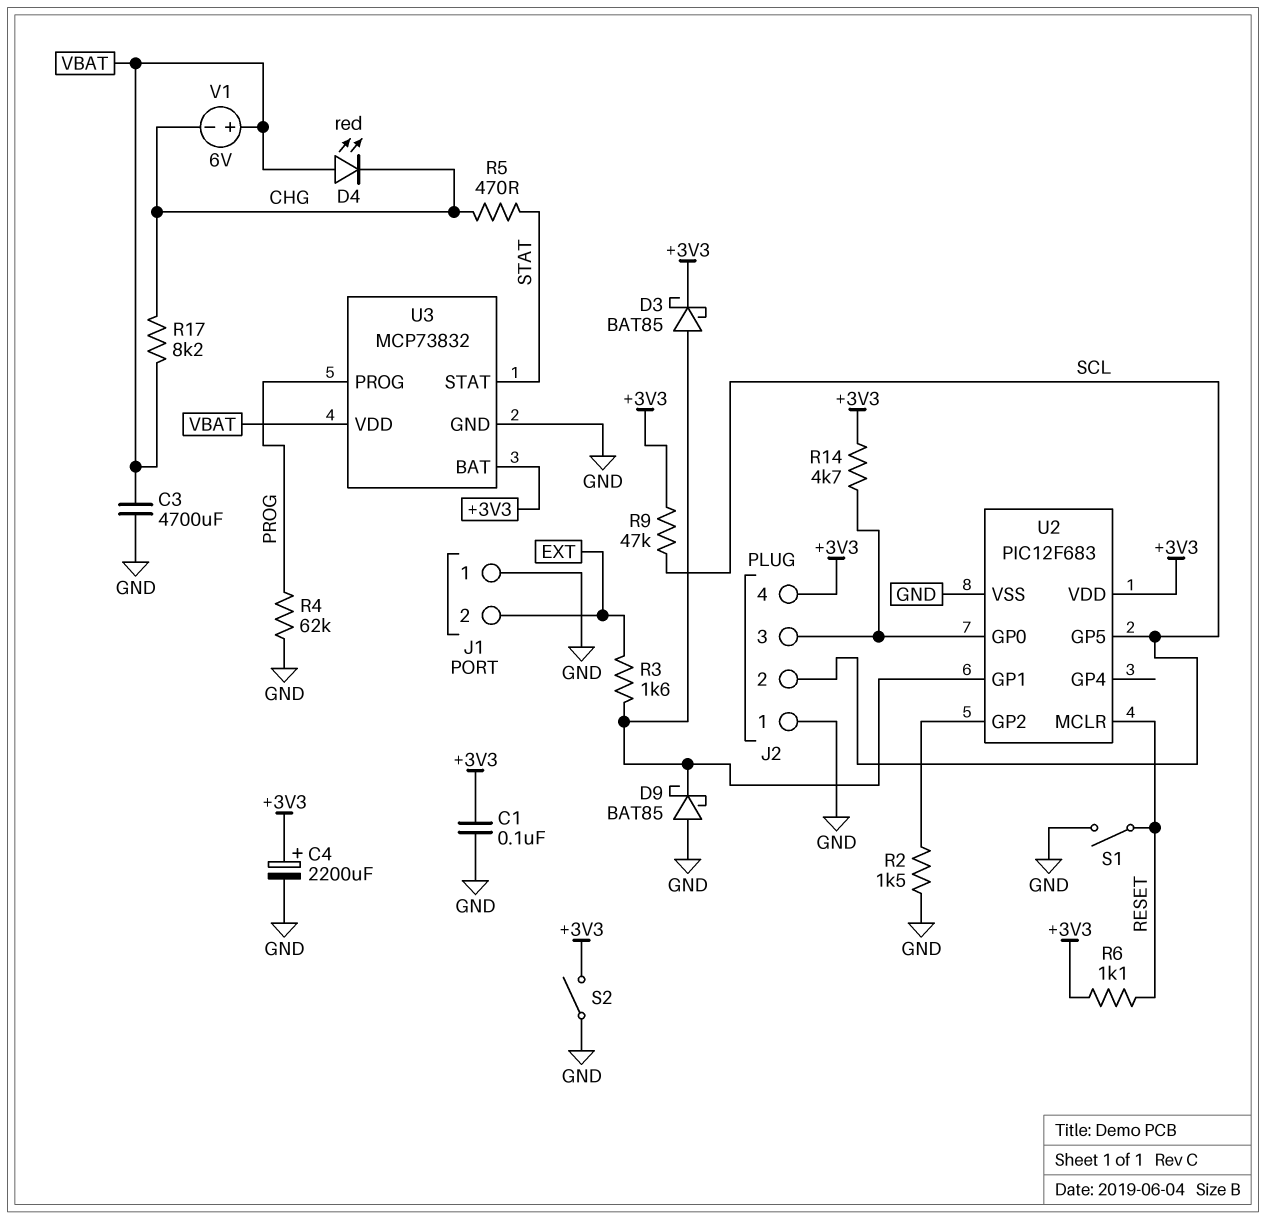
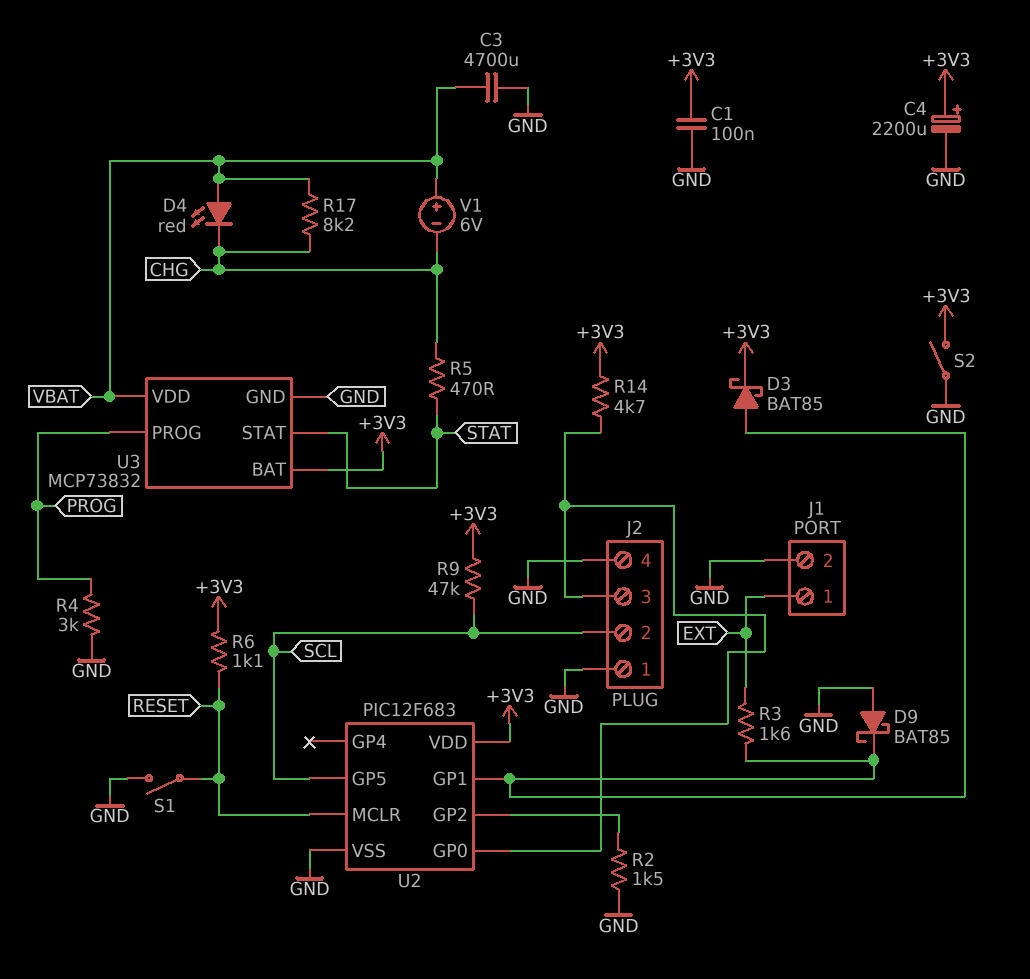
J1 pin 1: GND -> EXT
J1 pin 2: EXT -> GND
J2 pin 4: +3V3 -> GND
R4: 62k (GND, PROG) -> 3k (GND, PROG)

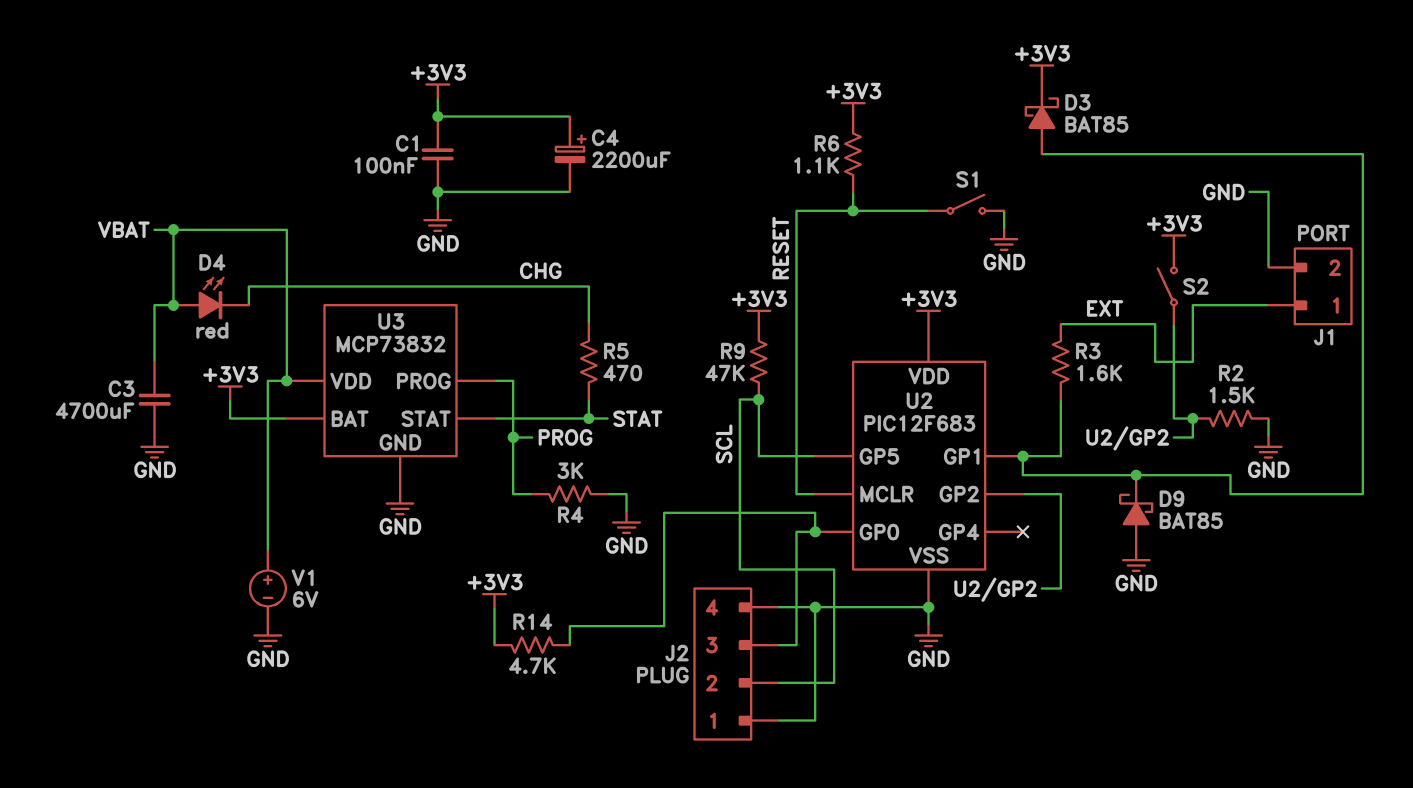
R17: 8.2k (CHG, VBAT) -> none
S2: switch (+3V3, GND) -> switch (+3V3, U2/GP2)
V1: 6V (plus VBAT, minus CHG) -> 6V (plus VBAT, minus GND)

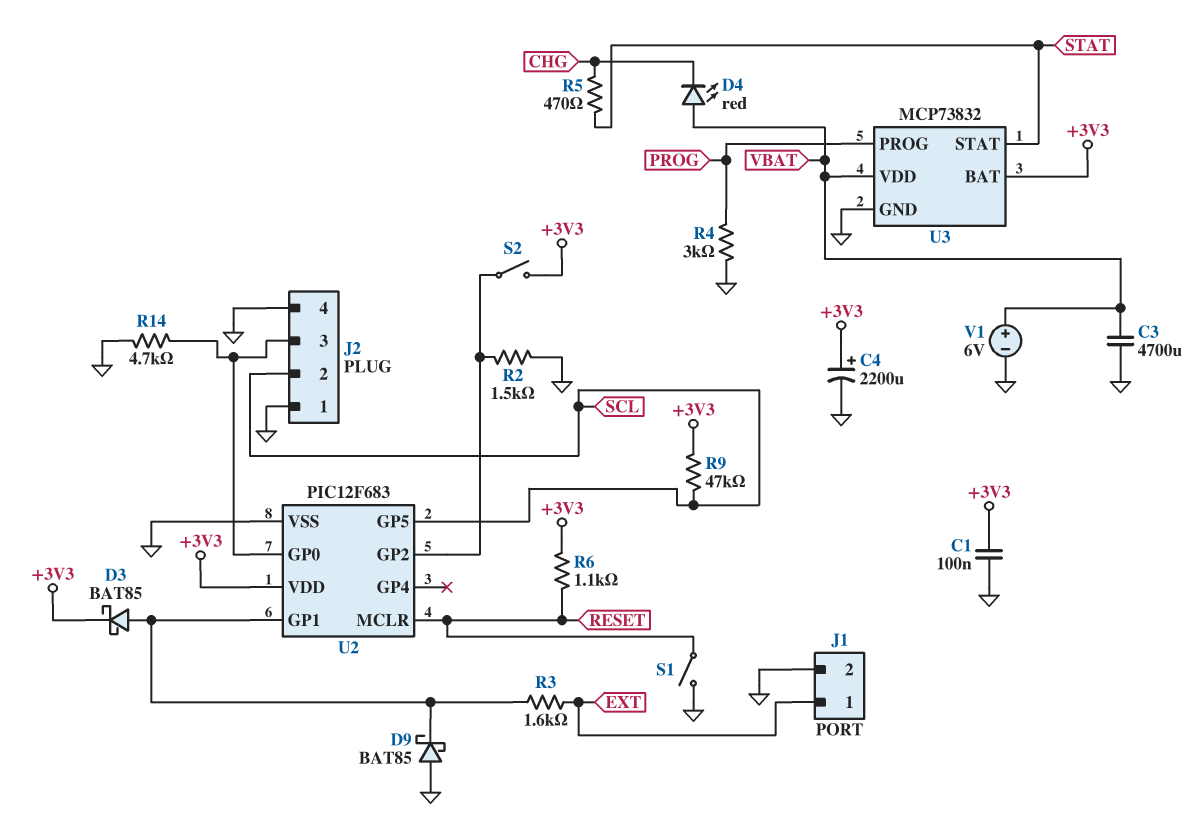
R14: 4.7k (+3V3, J2/3) -> 4.7k (GND, J2/3)

